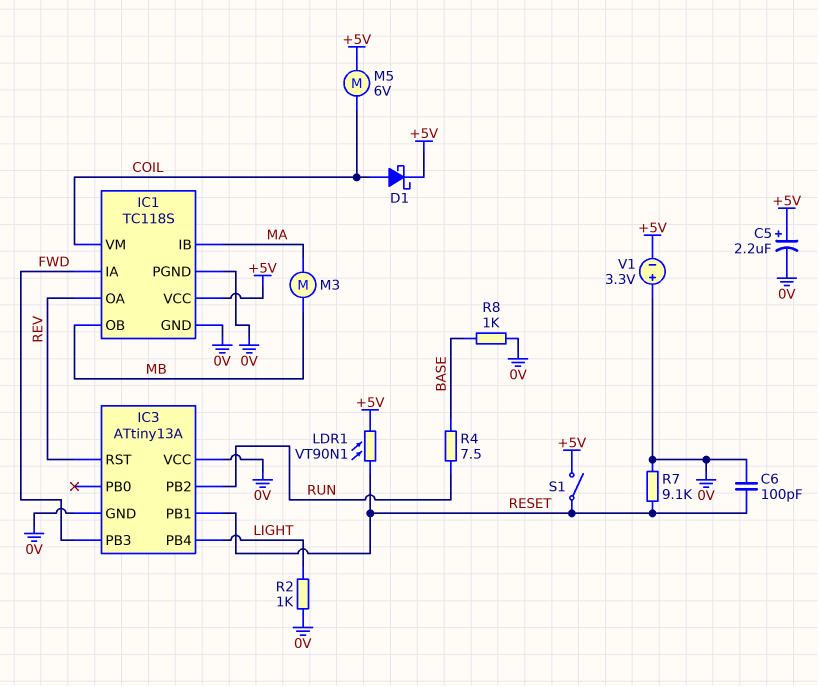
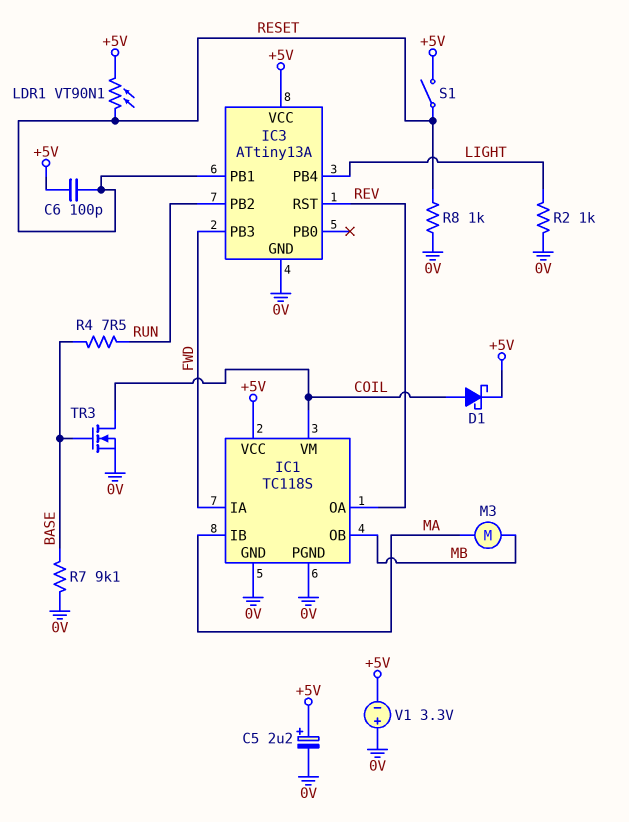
C6: 100pF (0V, RESET) -> 100pF (+5V, RESET)
IC3 pin VCC: 0V -> +5V
M5: motor 6V (+5V, COIL) -> none
R7: 9.1k (0V, RESET) -> 9.1k (0V, BASE)
R8: 1k (0V, BASE) -> 1k (0V, RESET)
TR3: none -> NMOS (G BASE, D COIL, S 0V)

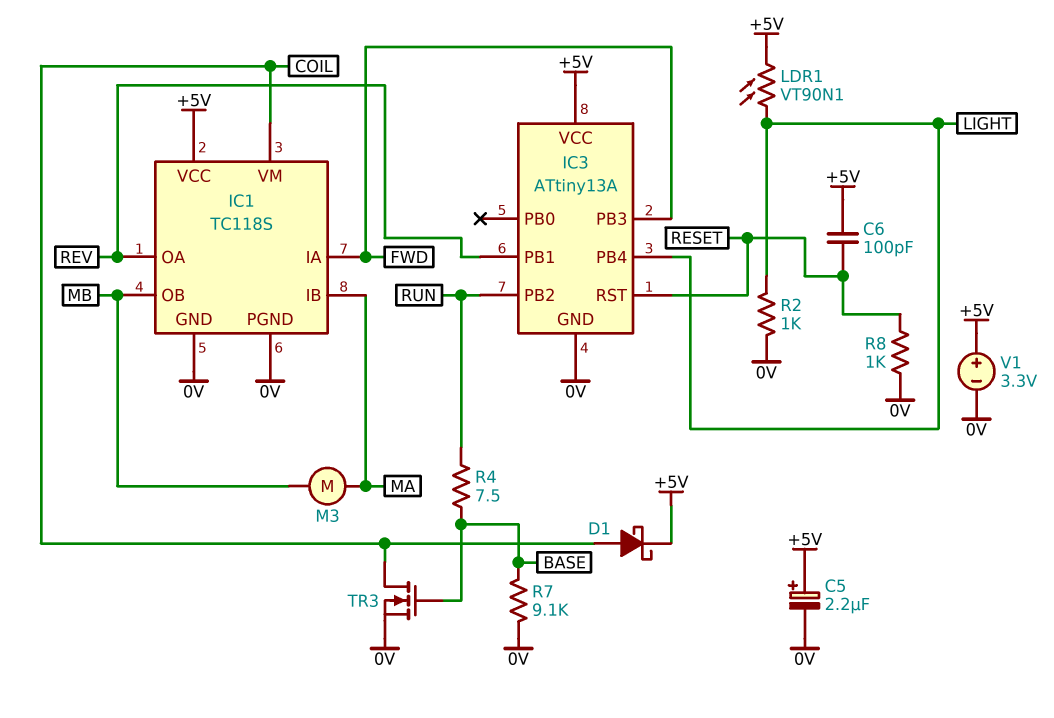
IC3 pin PB1: RESET -> REV
IC3 pin RST: REV -> RESET
LDR1: VT90N1 (+5V, RESET) -> VT90N1 (+5V, LIGHT)
S1: switch (+5V, RESET) -> none
V1: 3.3V (plus 0V, minus +5V) -> 3.3V (plus +5V, minus 0V)

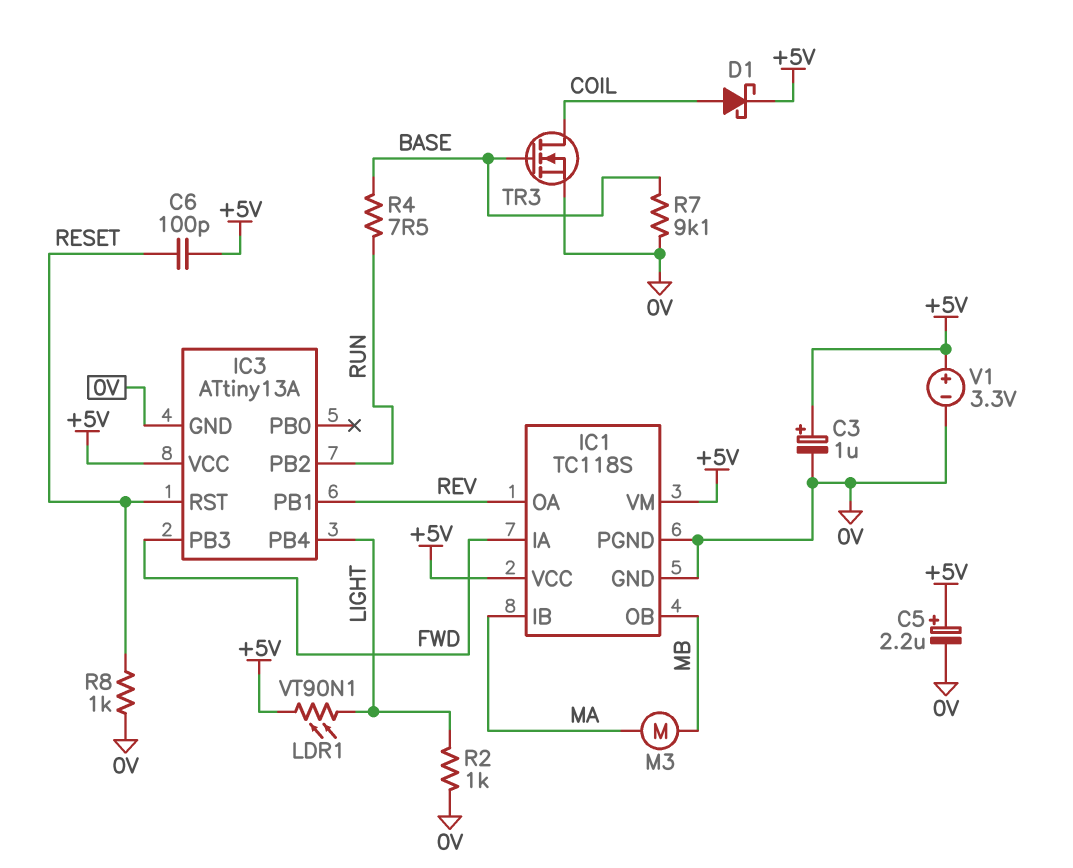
C3: none -> 1uF (plus +5V, minus 0V)
IC1 pin VM: COIL -> +5V

